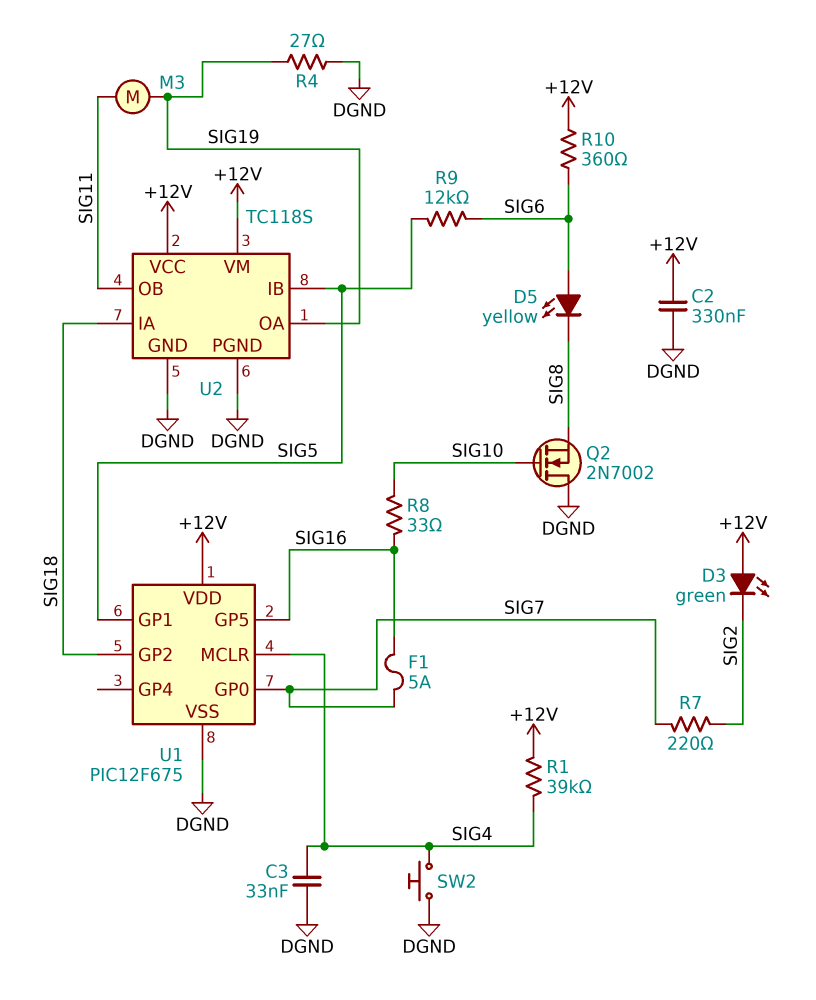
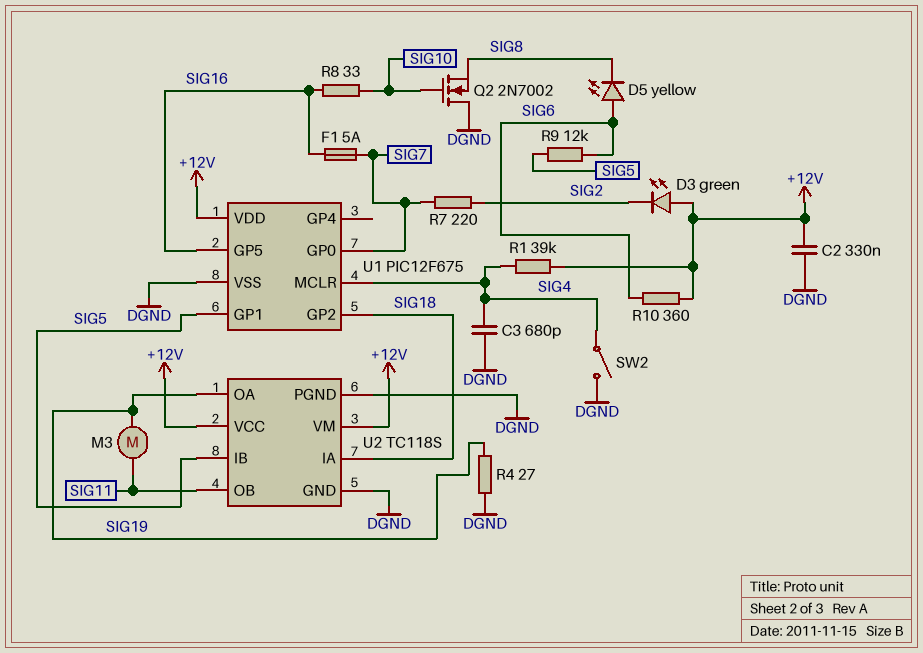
C3: 33nF (DGND, SIG4) -> 680pF (DGND, SIG4)
SW2: button (DGND, SIG4) -> switch (DGND, SIG4)

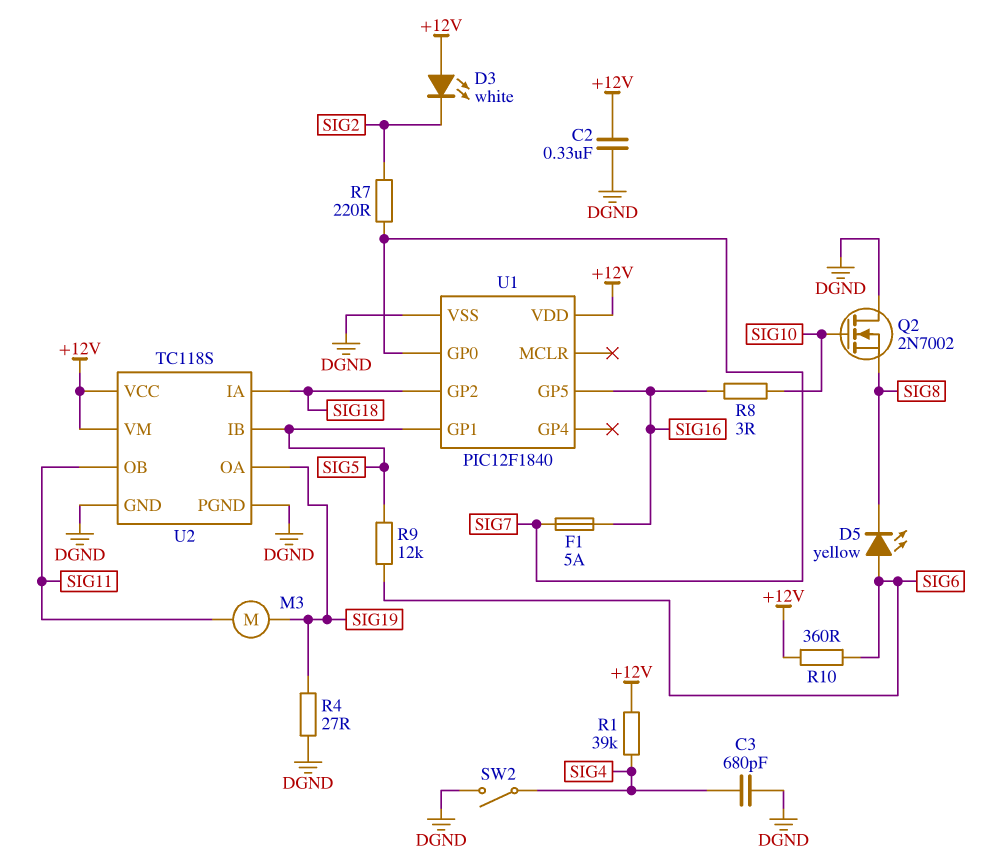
D3: LED green (A +12V, K SIG2) -> LED white (A +12V, K SIG2)
R8: 33 (SIG10, SIG16) -> 3 (SIG10, SIG16)
U1: PIC12F675 -> PIC12F1840
U1 pin MCLR: SIG4 -> none

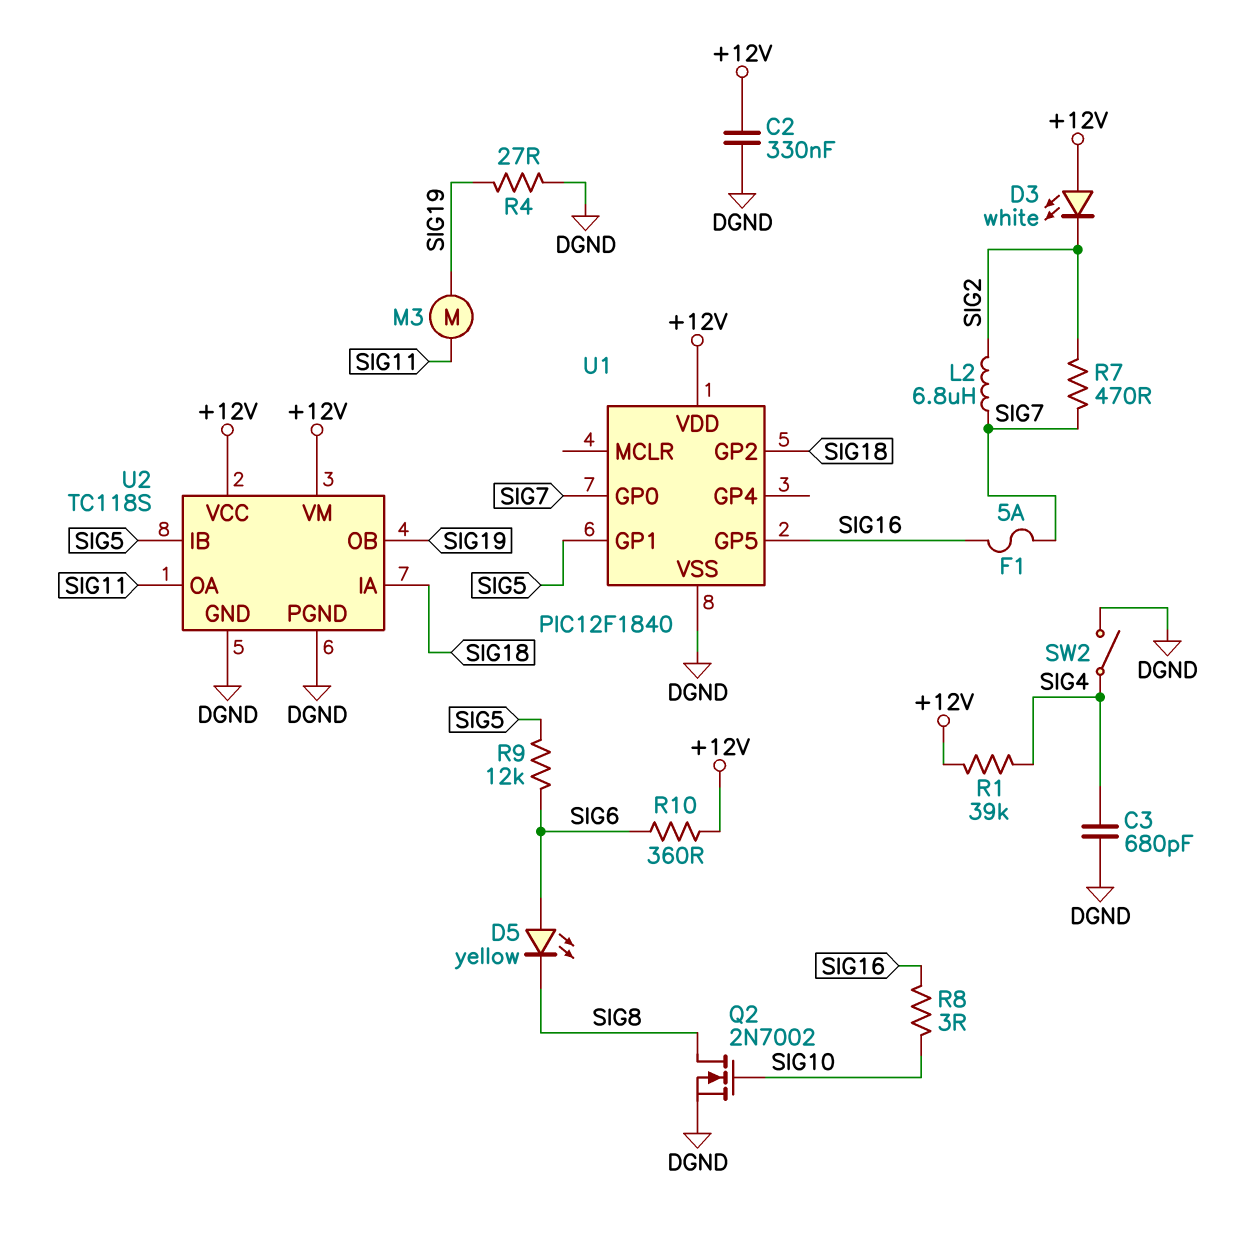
L2: none -> 6.8uH (SIG2, SIG7)
Q2: NMOS 2N7002 (G SIG10, D DGND, S SIG8) -> NMOS 2N7002 (G SIG10, D SIG8, S DGND)
R7: 220 (SIG2, SIG7) -> 470 (SIG2, SIG7)
U2 pin OA: SIG19 -> SIG11
U2 pin OB: SIG11 -> SIG19

